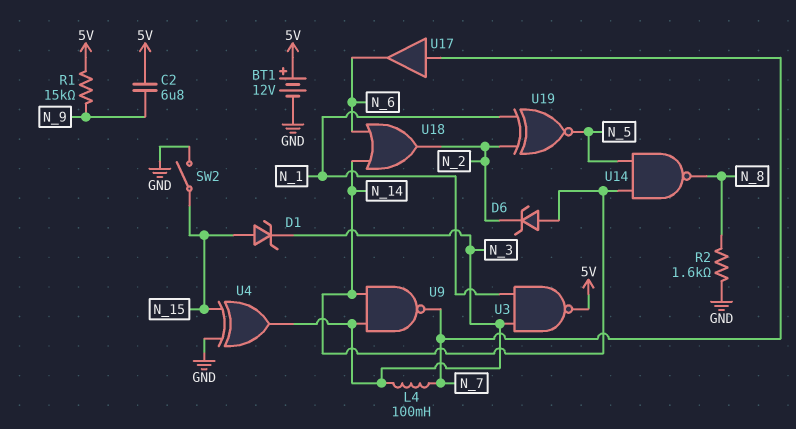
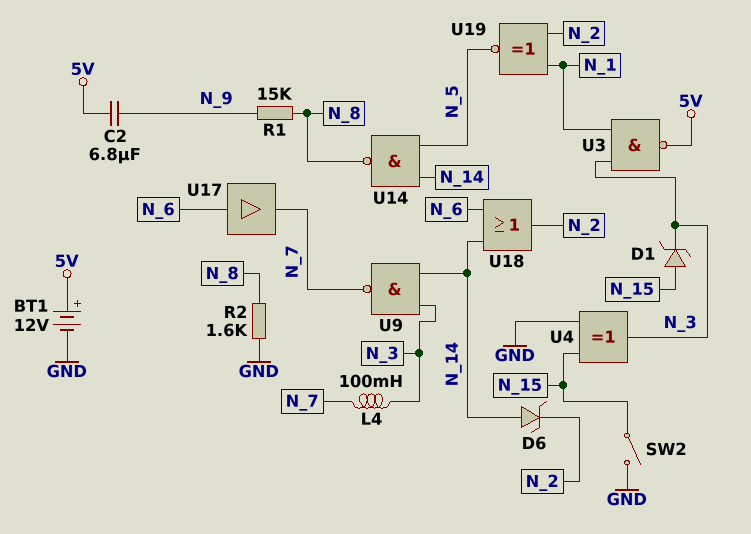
R1: 15k (5V, N_9) -> 15k (N_8, N_9)
U17: buffer (in N_7, out N_6) -> buffer (in N_6, out N_7)

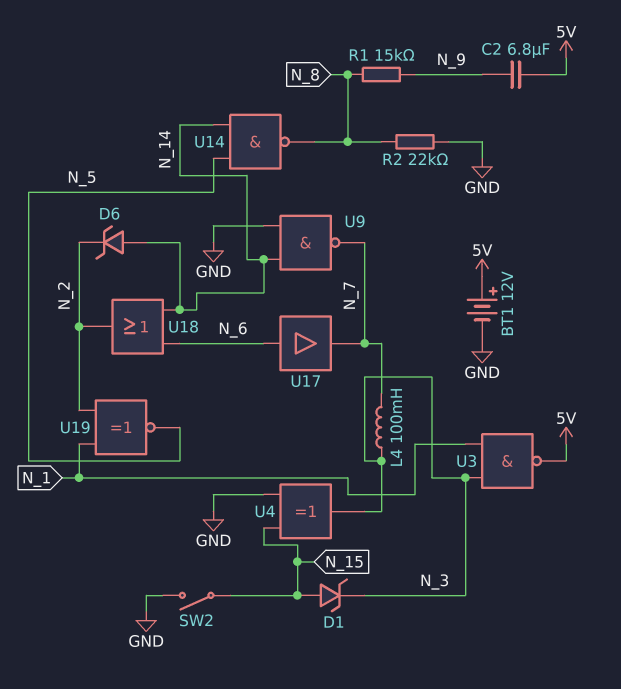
R2: 1.6k (GND, N_8) -> 22k (GND, N_8)
U9: NAND (in N_3, in N_14, out N_7) -> NAND (in GND, in N_14, out N_7)

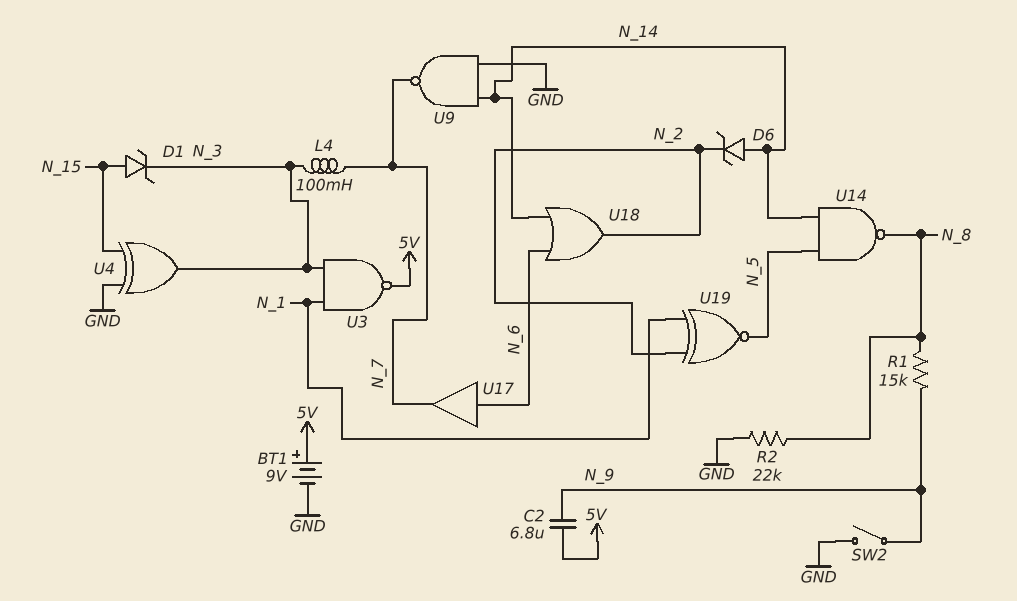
BT1: 12V (plus 5V, minus GND) -> 9V (plus 5V, minus GND)
SW2: switch (GND, N_15) -> switch (GND, N_9)

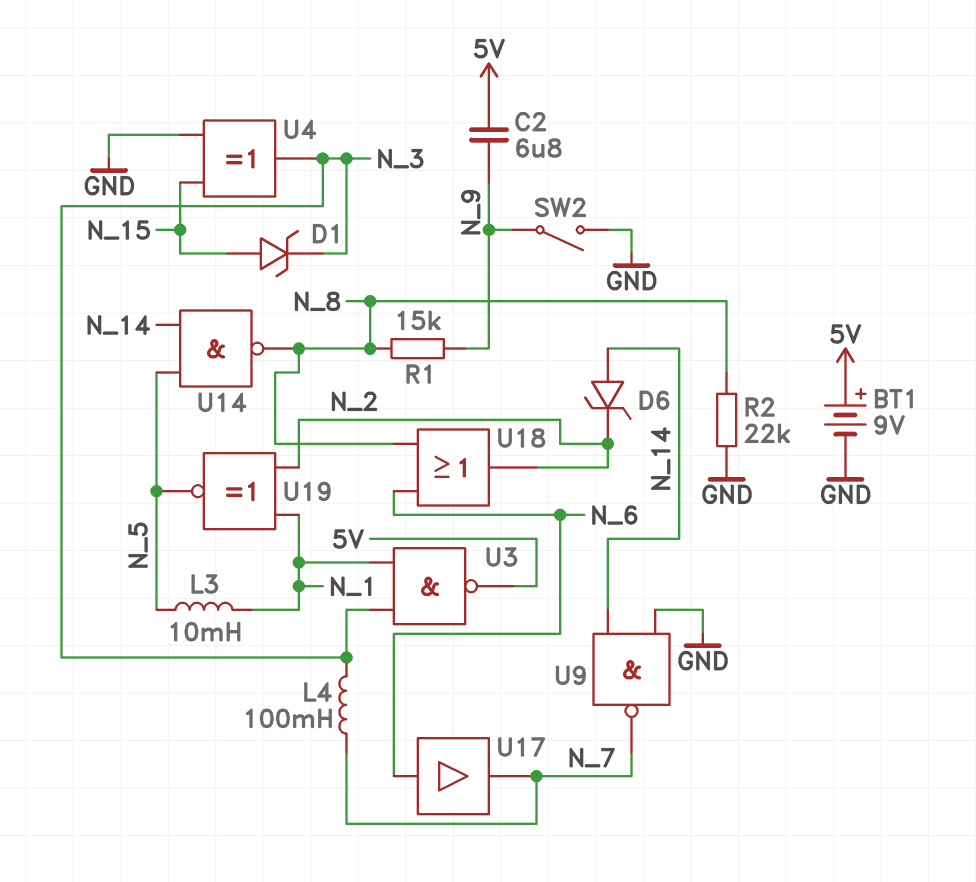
L3: none -> 10mH (N_1, N_5)
U18: OR (in N_6, in N_14, out N_2) -> OR (in N_6, in N_8, out N_2)

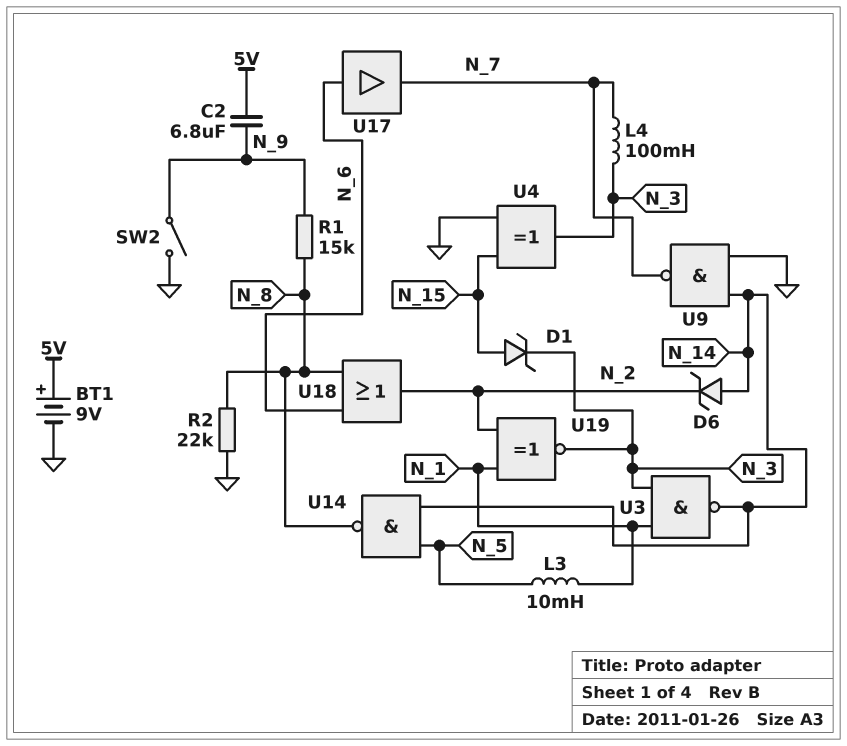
U3: NAND (in N_1, in N_3, out 5V) -> NAND (in N_1, in N_3, out N_14)
U19: XNOR (in N_1, in N_2, out N_5) -> XNOR (in N_1, in N_2, out N_3)

